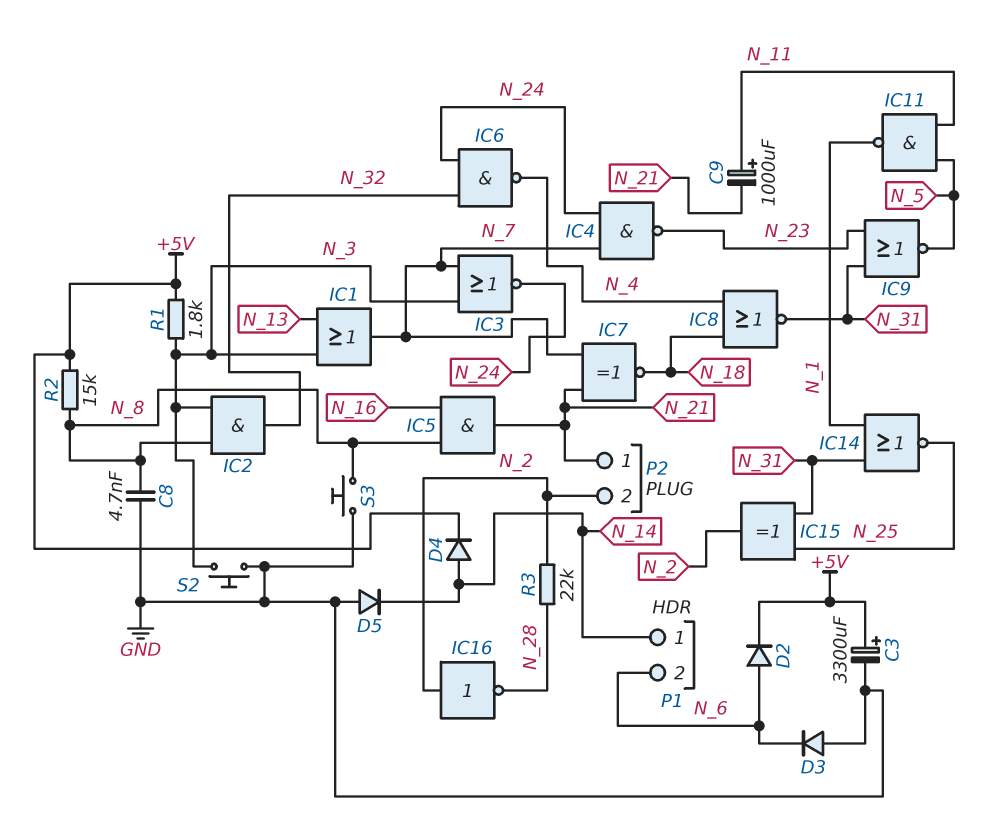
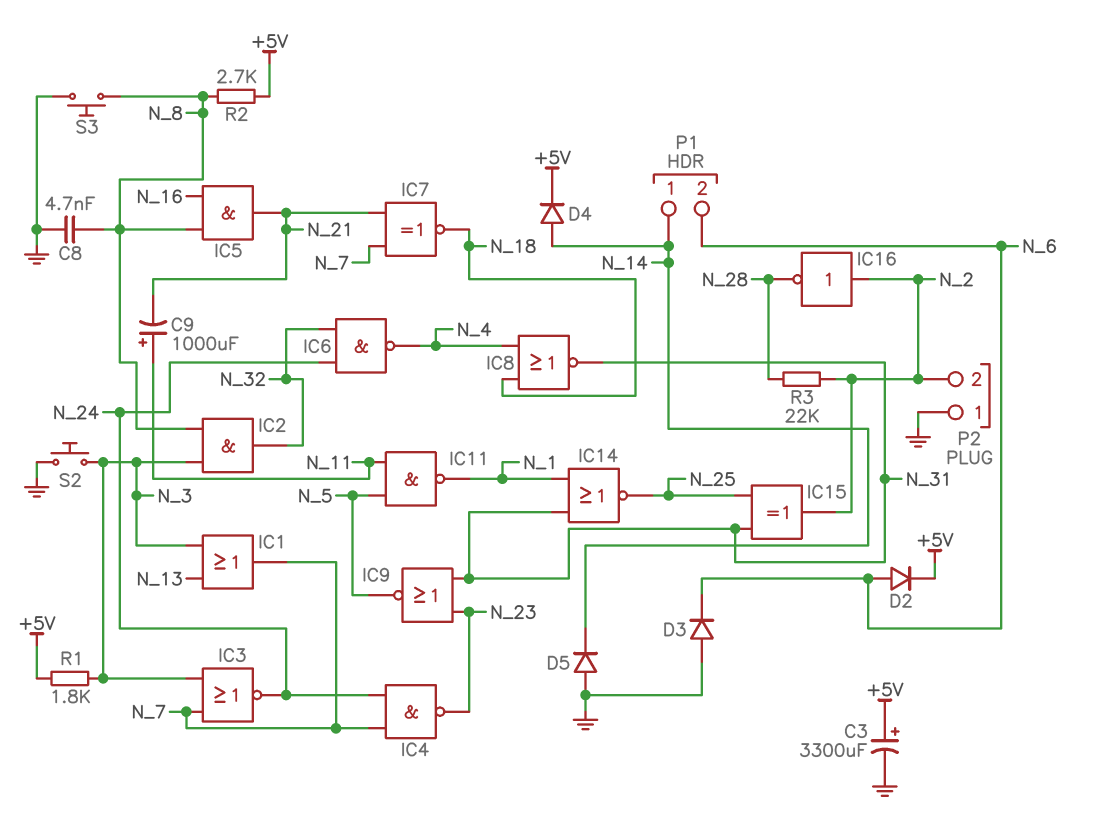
P2 pin 1: N_21 -> GND
R2: 15k (+5V, N_8) -> 2.7k (+5V, N_8)

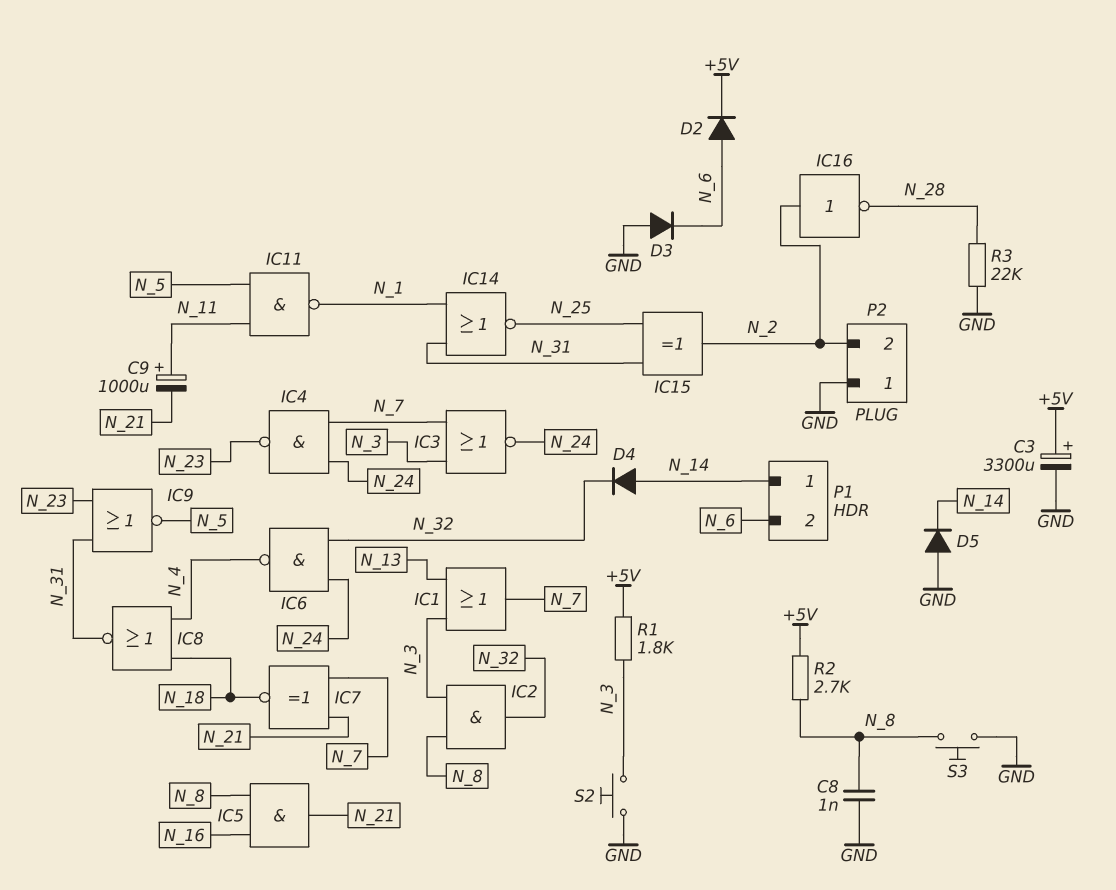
C8: 4.7nF (GND, N_8) -> 1nF (GND, N_8)
D4: diode (A N_14, K +5V) -> diode (A N_14, K N_32)
R3: 22k (N_2, N_28) -> 22k (GND, N_28)

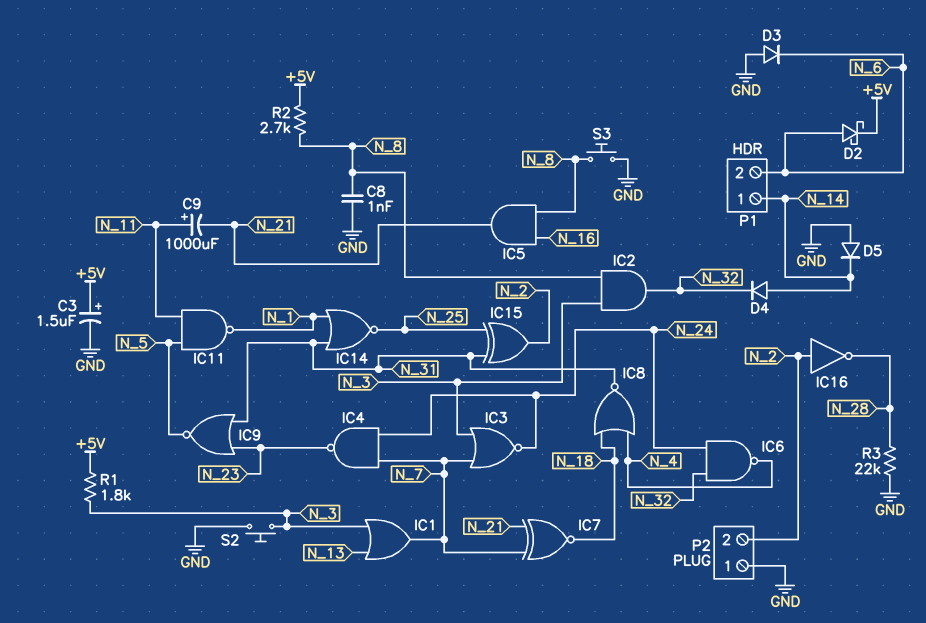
C3: 3300uF (plus +5V, minus GND) -> 1.5uF (plus +5V, minus GND)
D2: diode (A N_6, K +5V) -> schottky (A N_6, K +5V)

